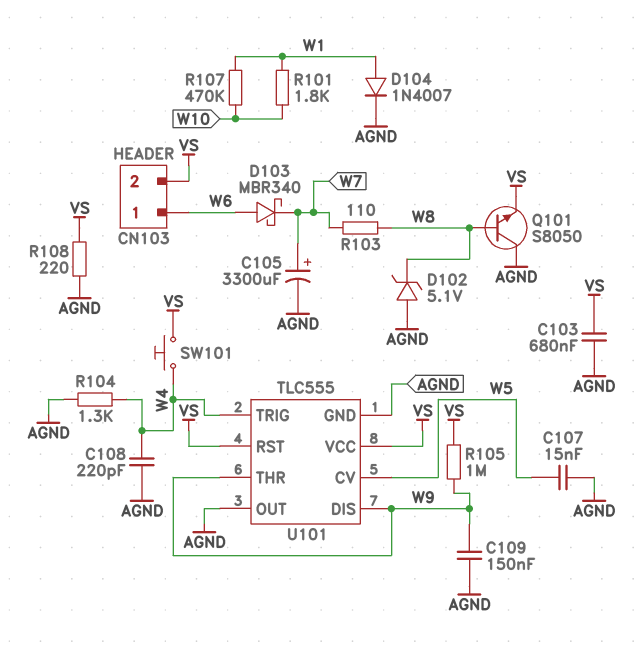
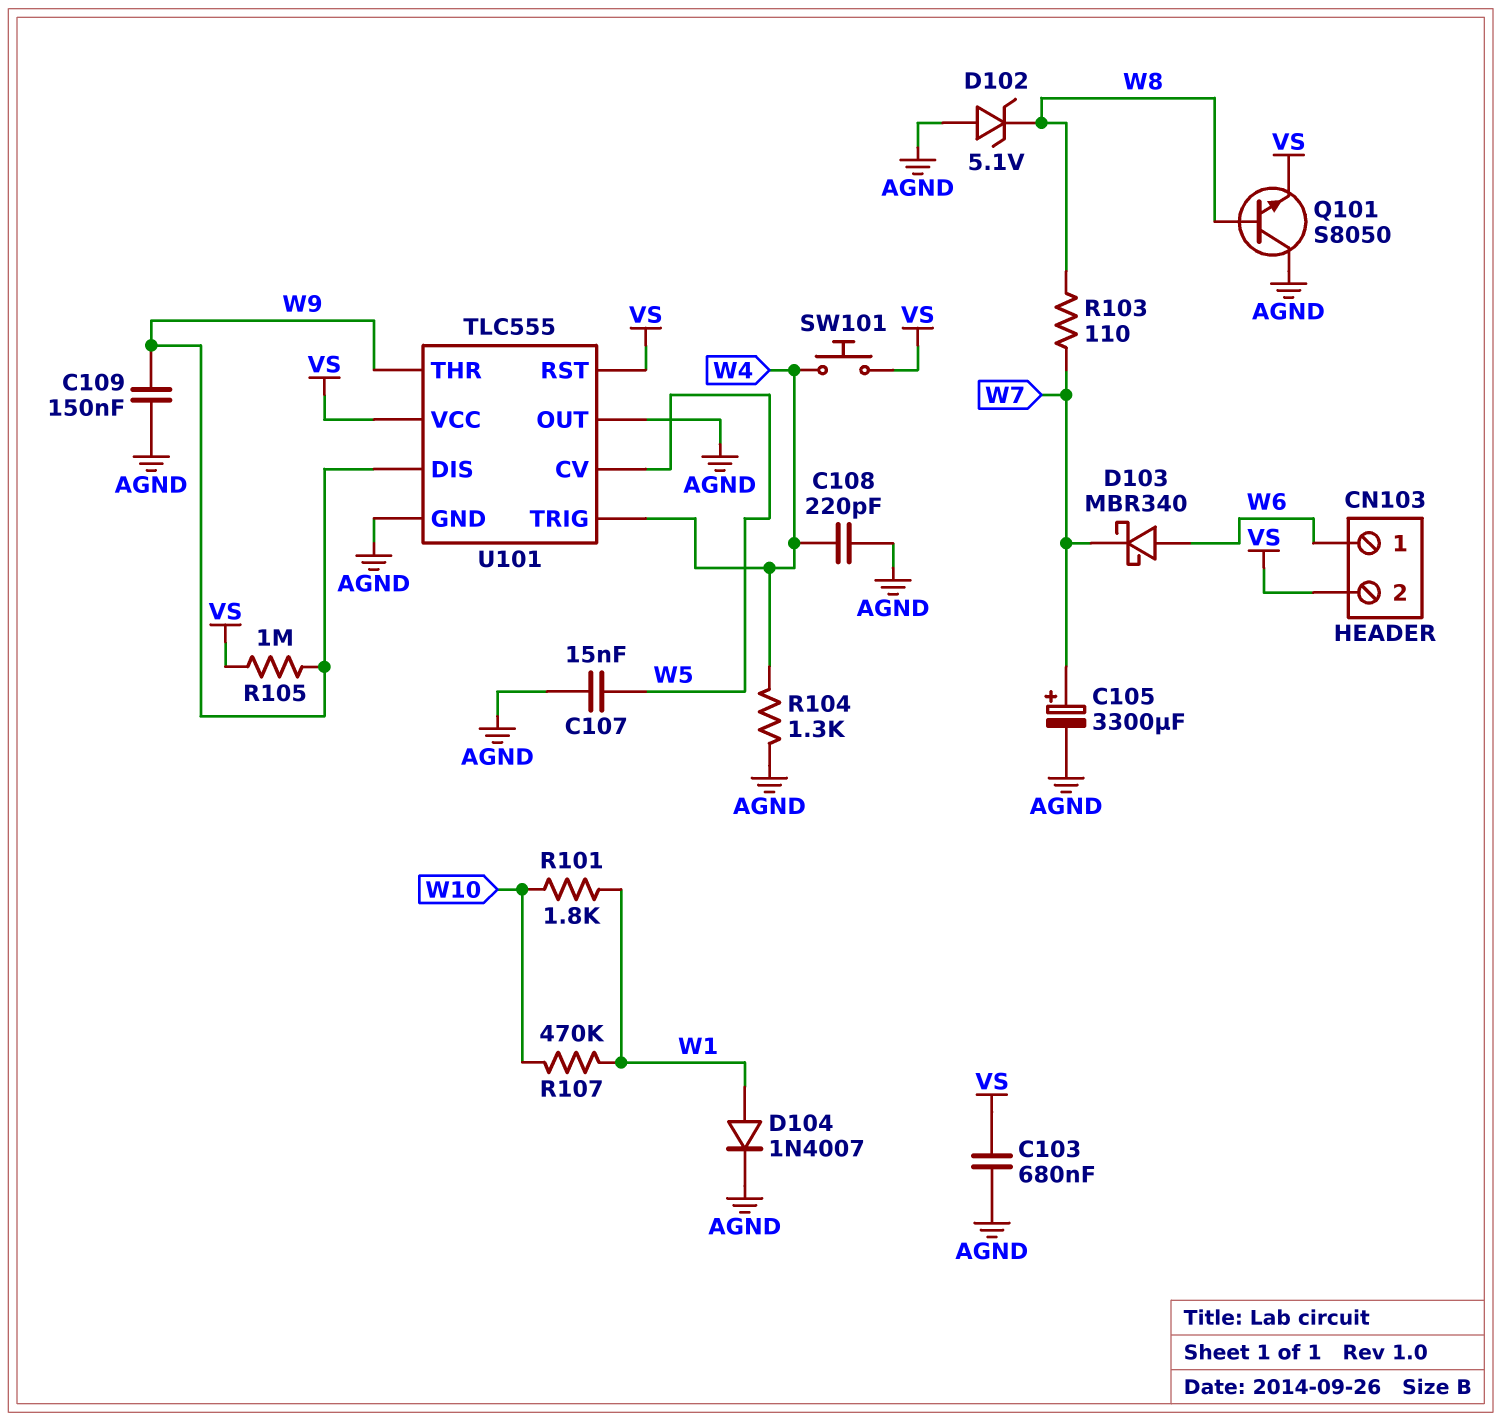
R108: 220 (AGND, VS) -> none

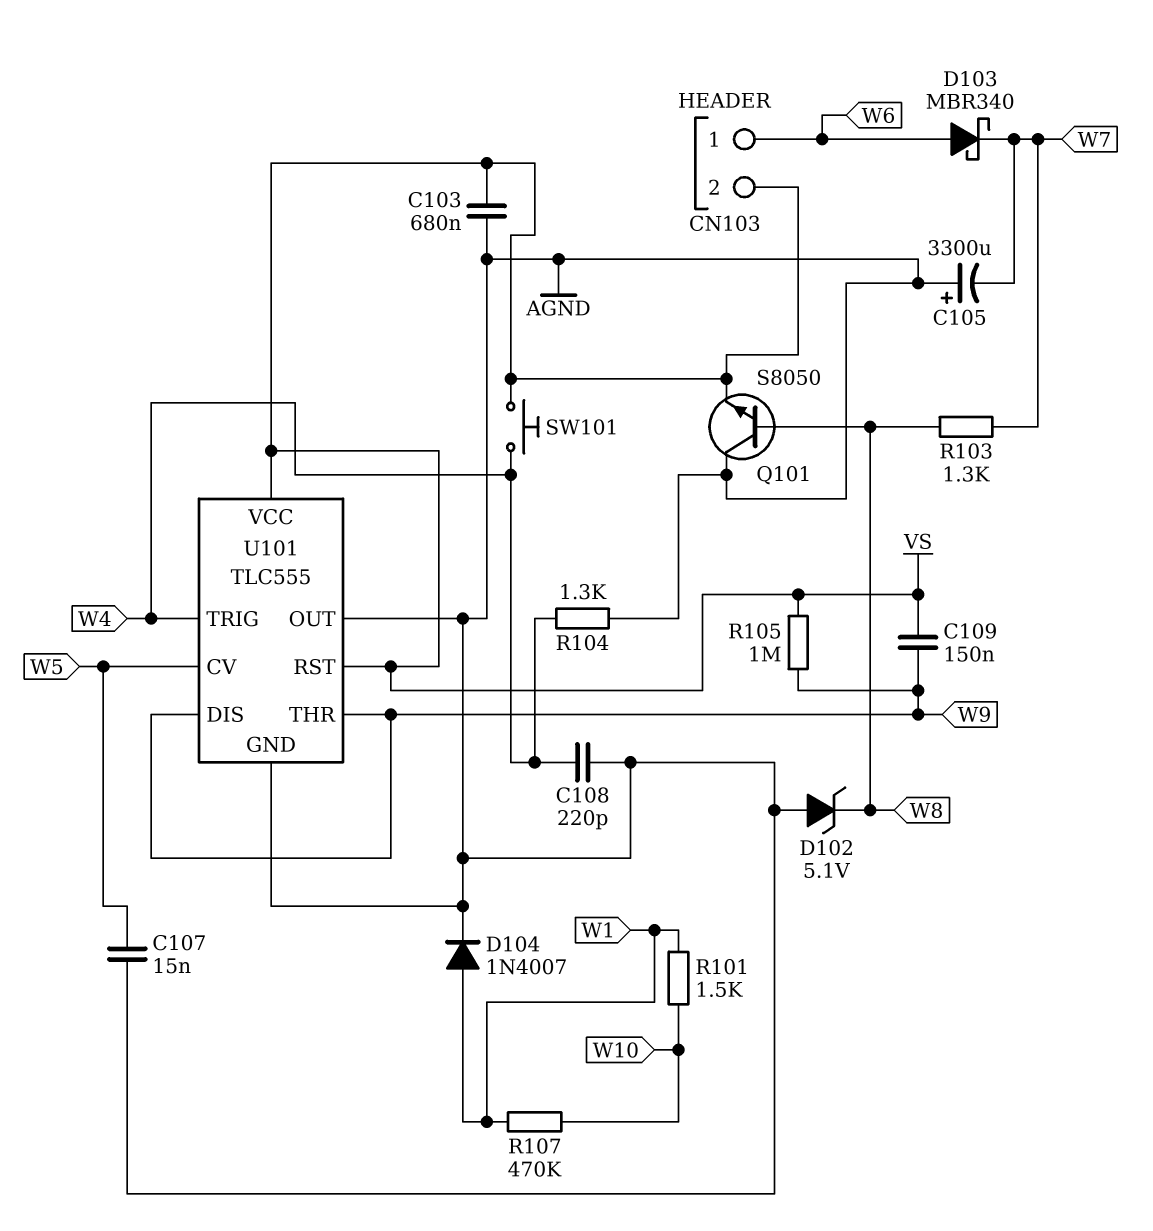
C105: 3300uF (plus W7, minus AGND) -> 3300uF (plus AGND, minus W7)
C109: 150nF (AGND, W9) -> 150nF (VS, W9)
R101: 1.8k (W1, W10) -> 1.5k (W1, W10)
R103: 110 (W7, W8) -> 1.3k (W7, W8)

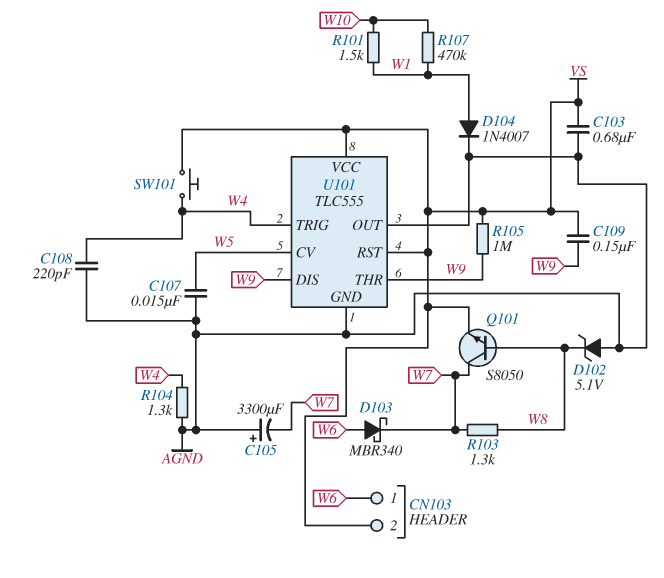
Q101: NPN S8050 (B W8, C AGND, E VS) -> NPN S8050 (B W8, C W7, E VS)

